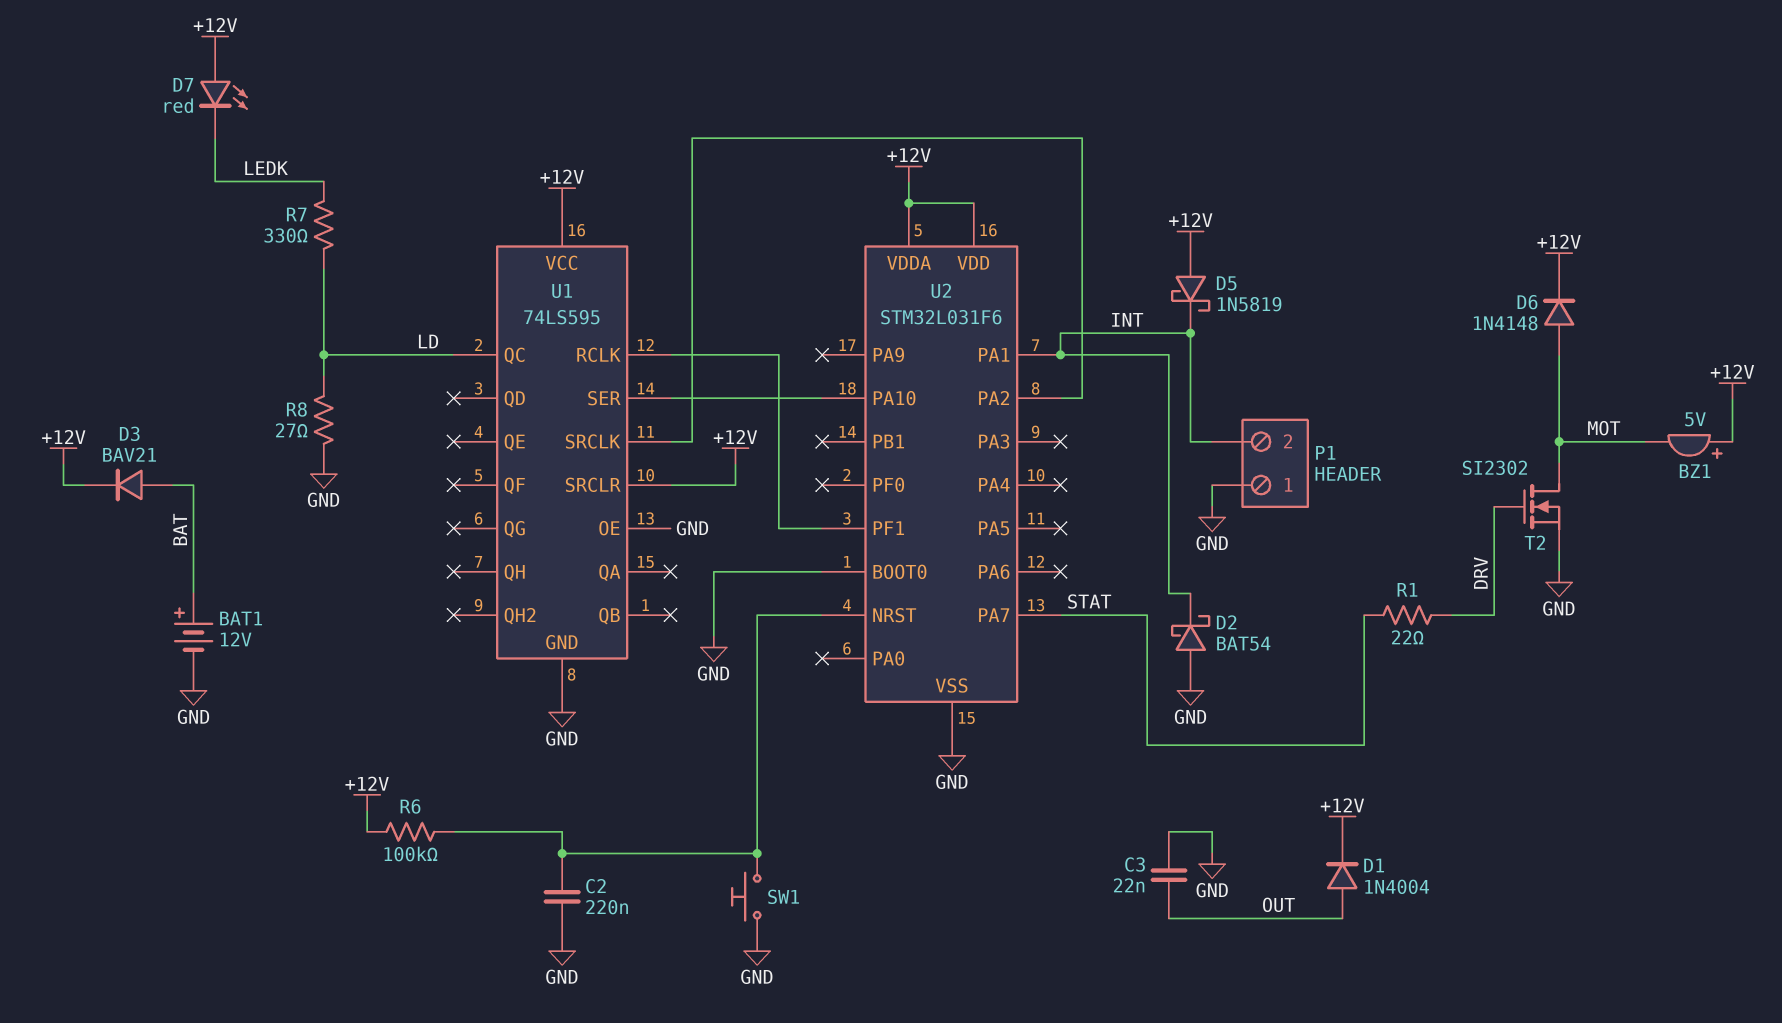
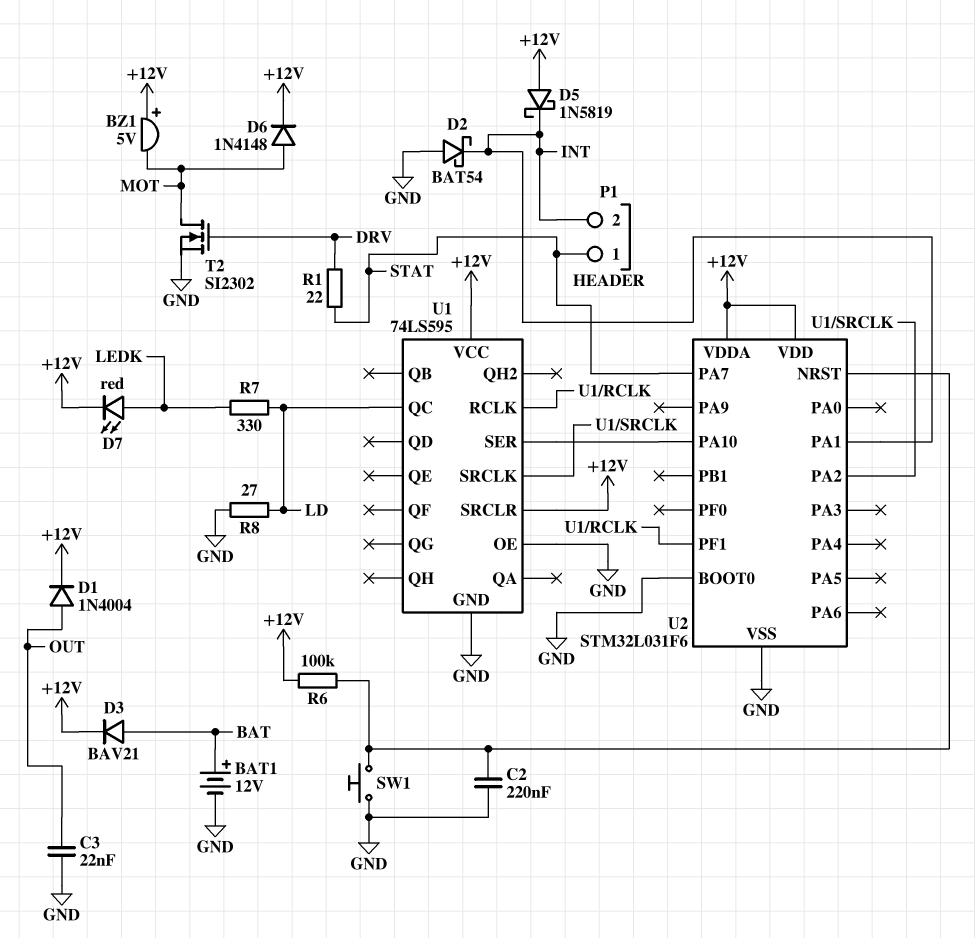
D7: LED red (A +12V, K LEDK) -> LED red (A LEDK, K +12V)
P1 pin 1: GND -> STAT

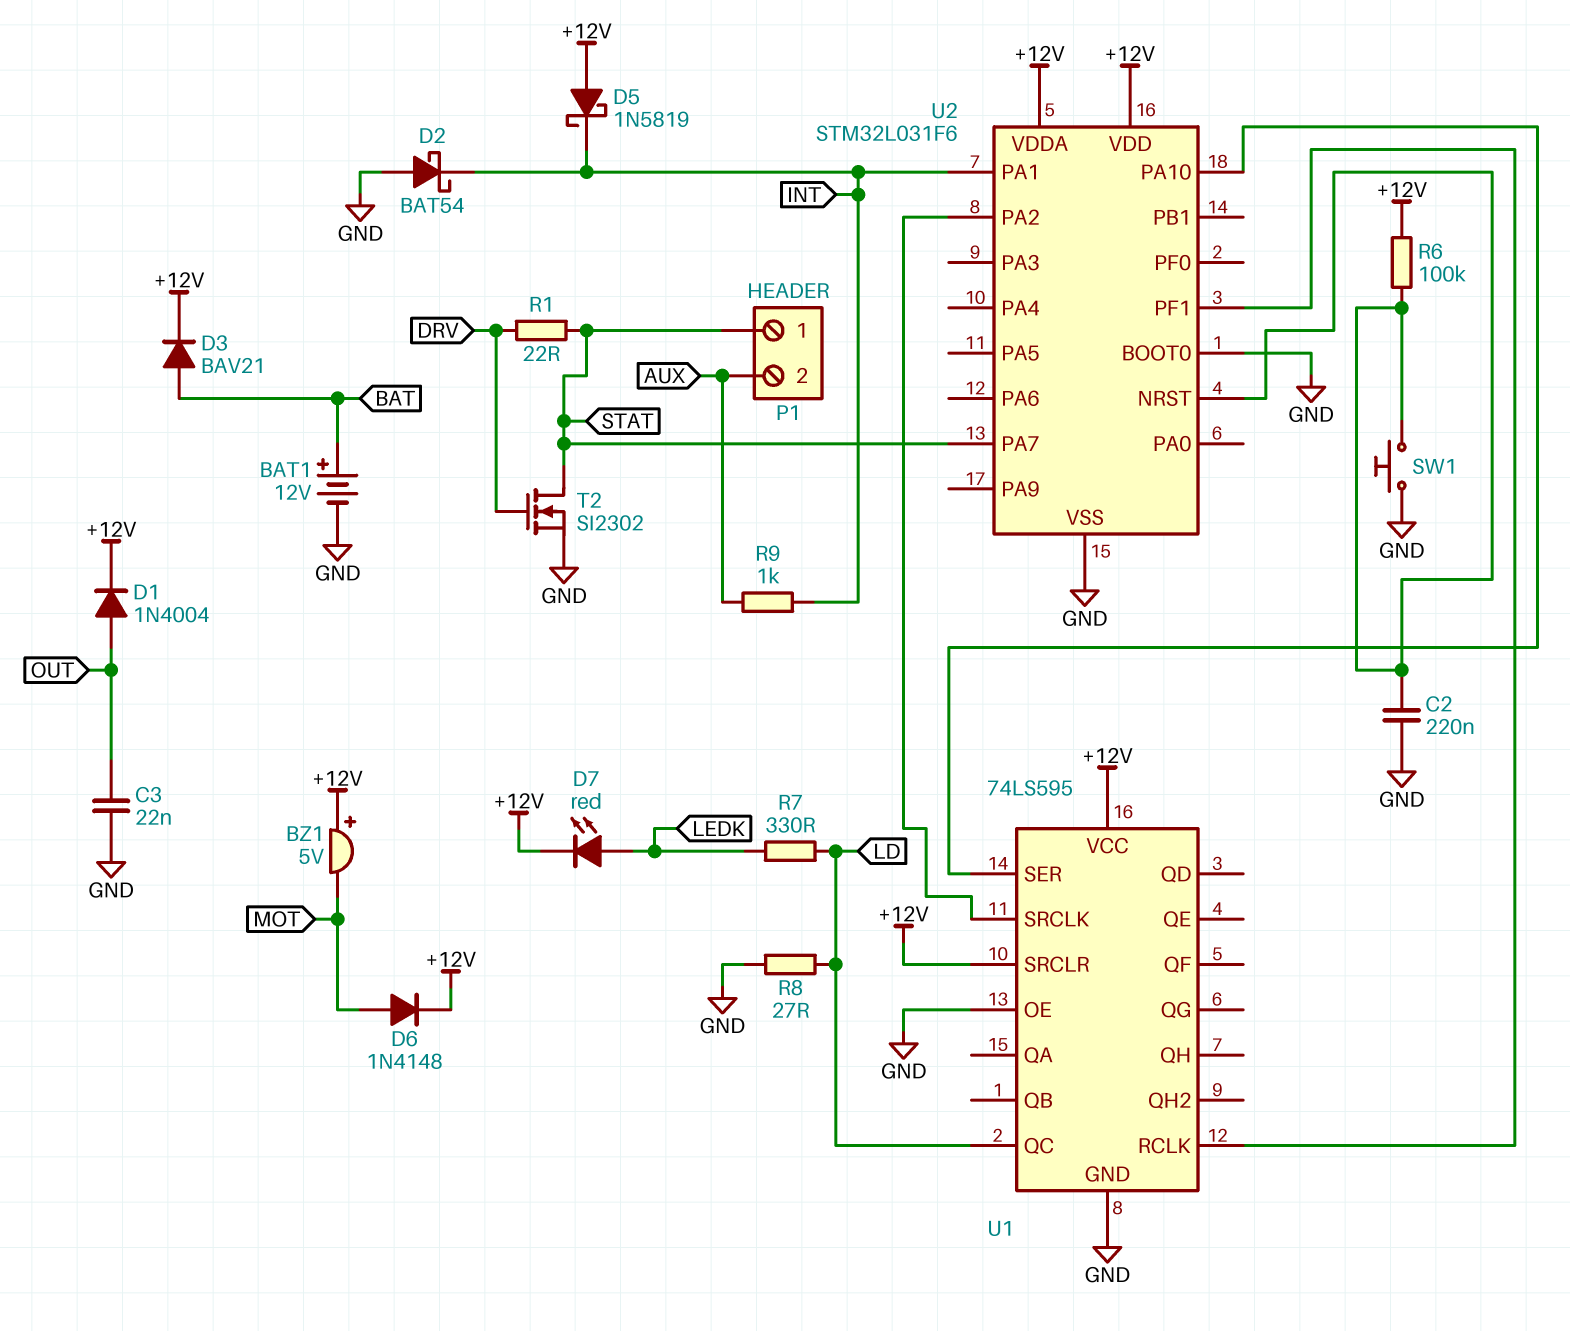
P1 pin 2: INT -> AUX
R9: none -> 1k (AUX, INT)
T2: NMOS SI2302 (G DRV, D MOT, S GND) -> NMOS SI2302 (G DRV, D STAT, S GND)

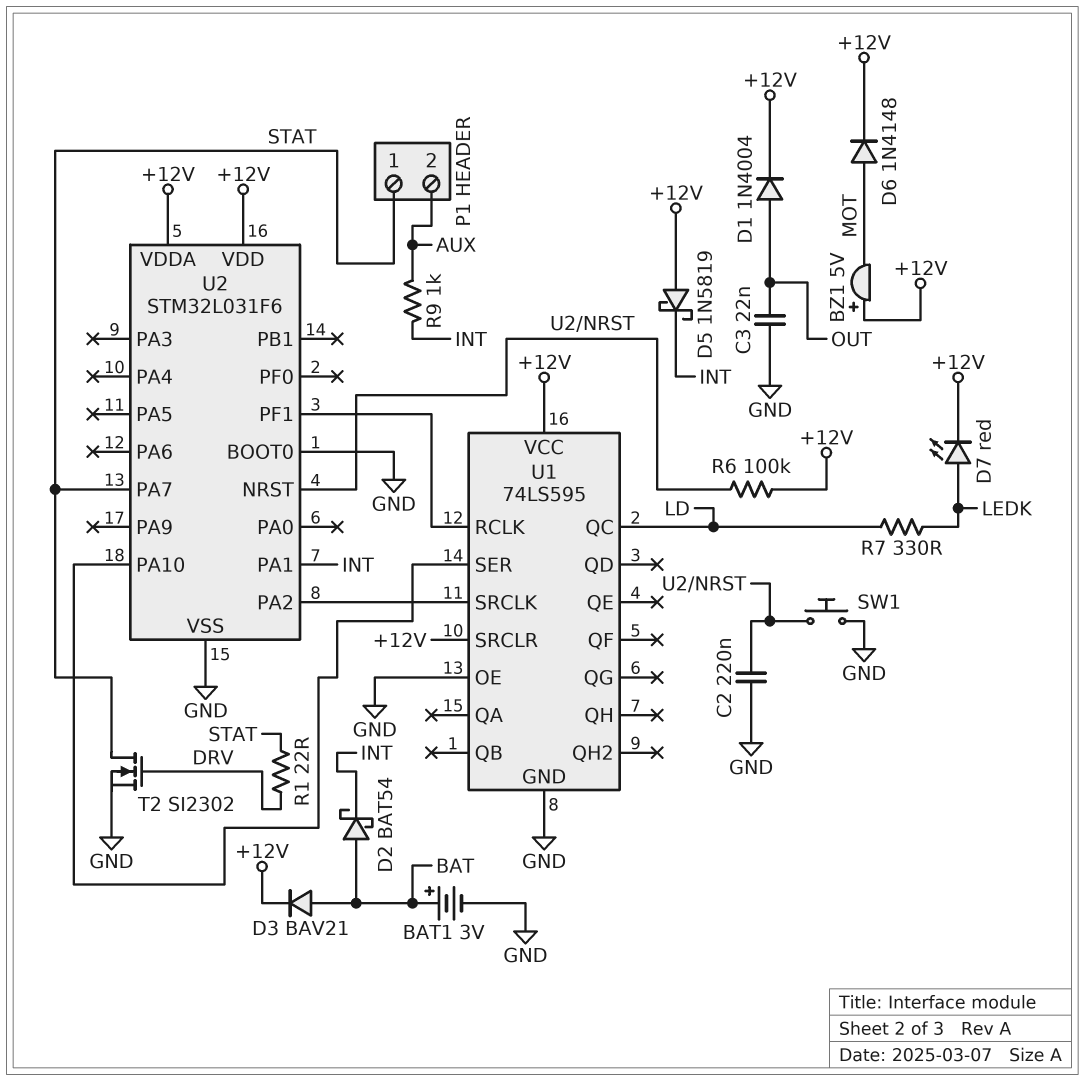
BAT1: 12V (plus BAT, minus GND) -> 3V (plus BAT, minus GND)
D2: schottky BAT54 (A GND, K INT) -> schottky BAT54 (A BAT, K INT)
R8: 27 (GND, LD) -> none

